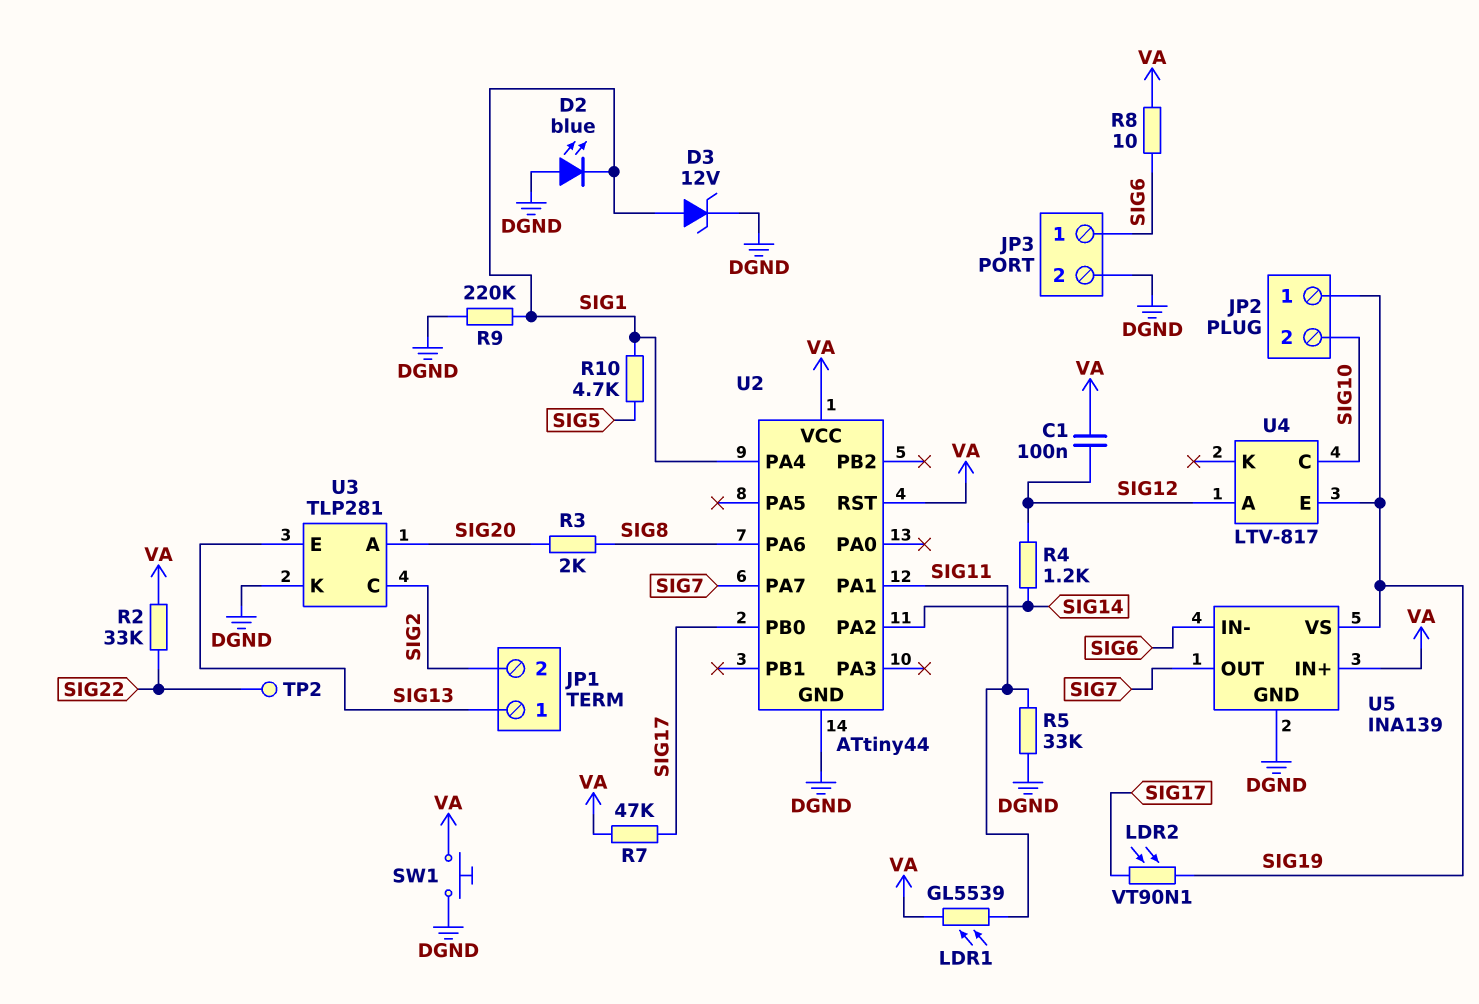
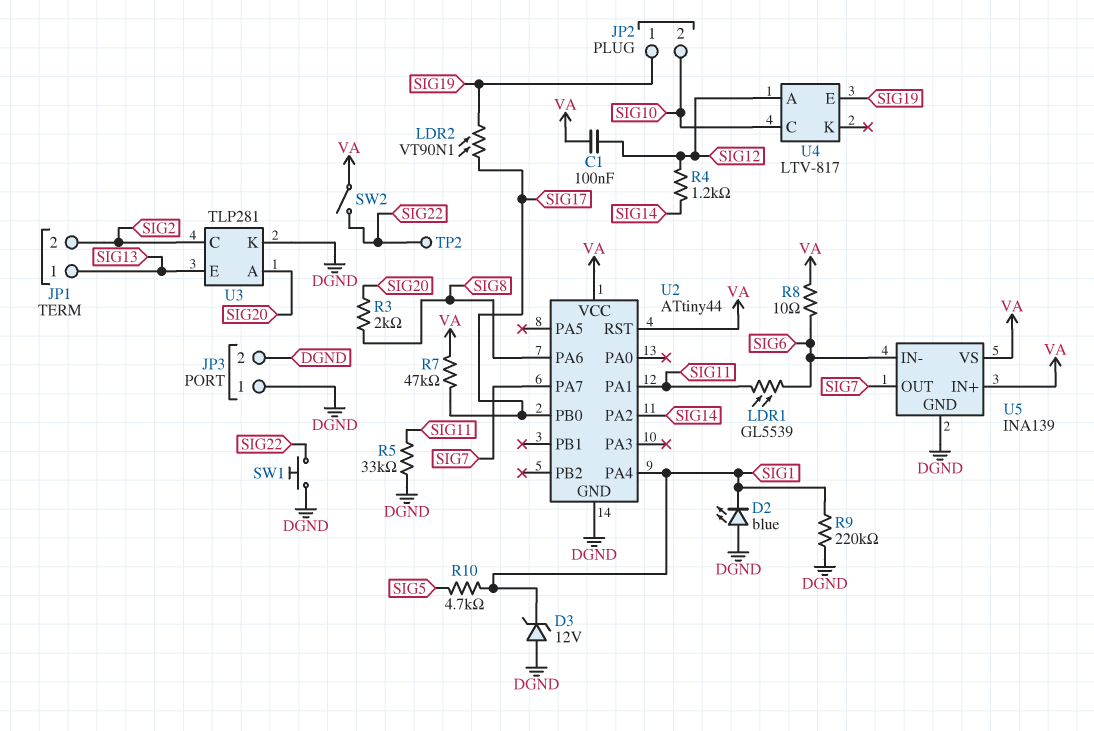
D3: zener 12V (A SIG1, K DGND) -> zener 12V (A DGND, K SIG1)
JP3 pin 1: SIG6 -> DGND
LDR1: GL5539 (SIG11, VA) -> GL5539 (SIG6, SIG11)
R2: 33k (SIG22, VA) -> none
SW1: button (DGND, VA) -> button (DGND, SIG22)
SW2: none -> switch (SIG22, VA)
U5 pin VS: SIG19 -> VA

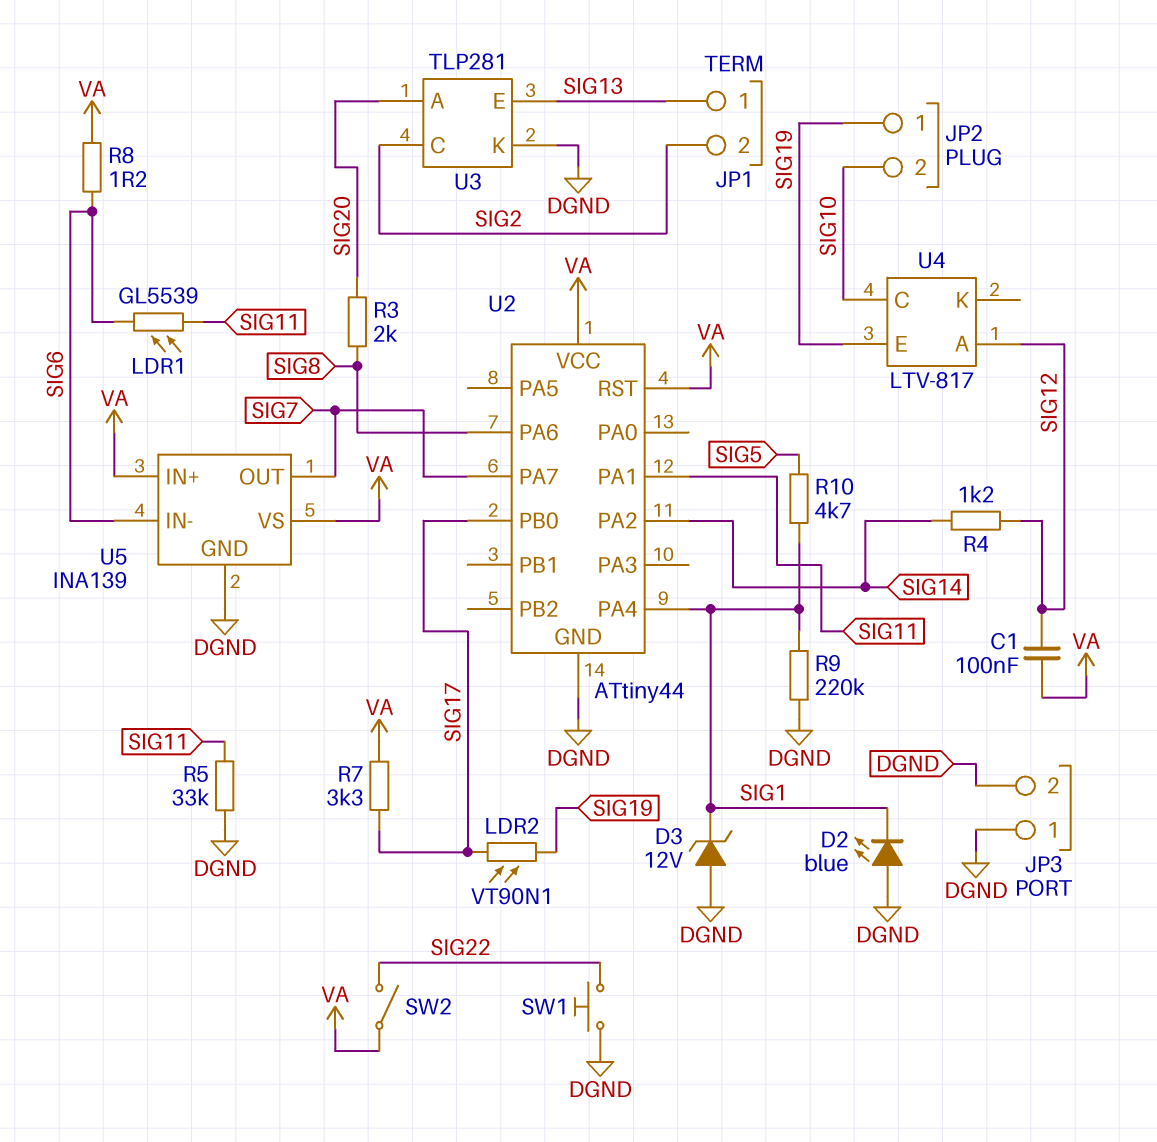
R7: 47k (SIG17, VA) -> 3.3k (SIG17, VA)
R8: 10 (SIG6, VA) -> 1.2 (SIG6, VA)
TP2: test point (SIG22) -> none

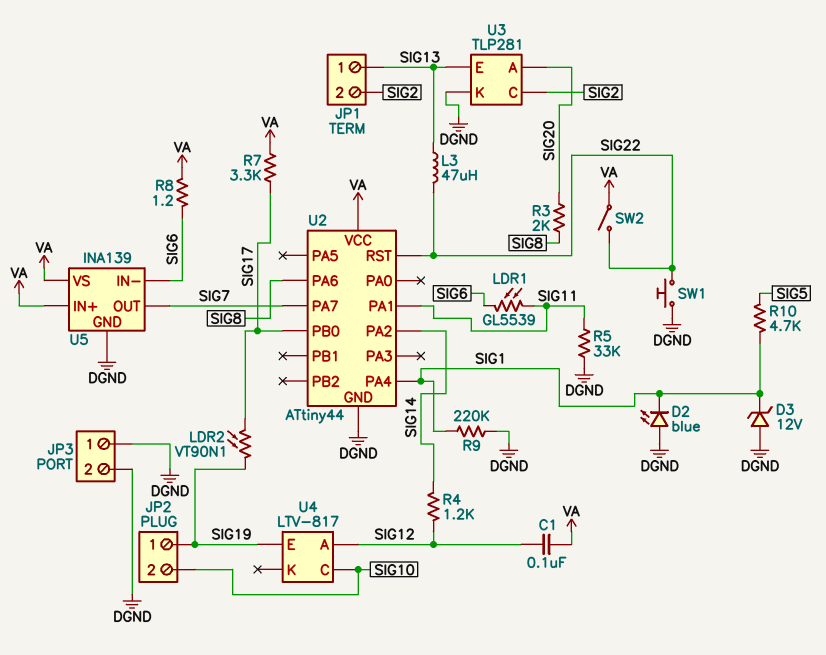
L3: none -> 47uH (SIG13, SIG22)
U2 pin RST: VA -> SIG22

